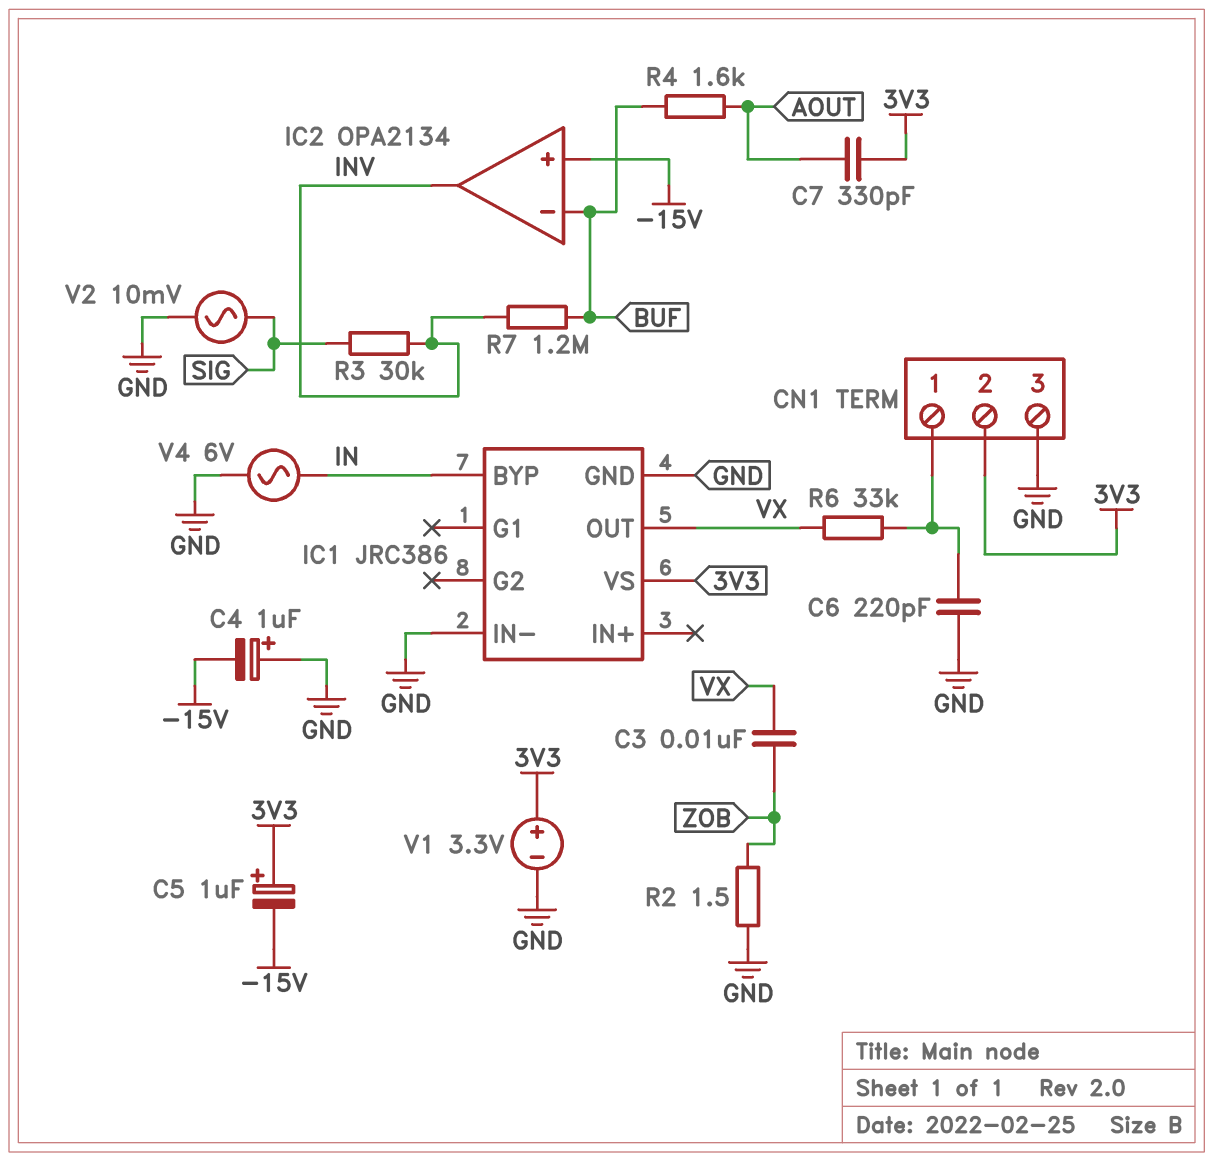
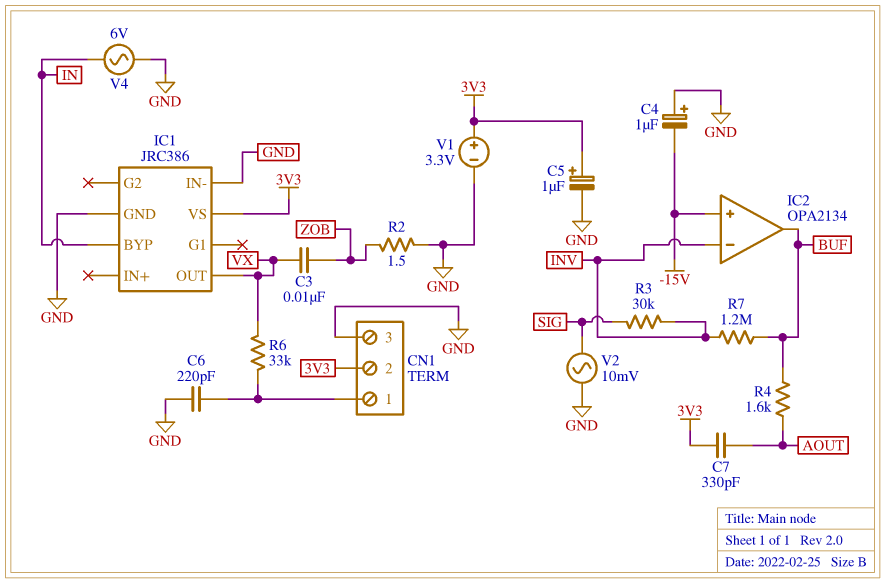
C5: 1uF (plus 3V3, minus -15V) -> 1uF (plus 3V3, minus GND)
IC2 pin in-: BUF -> INV
IC2 pin out: INV -> BUF

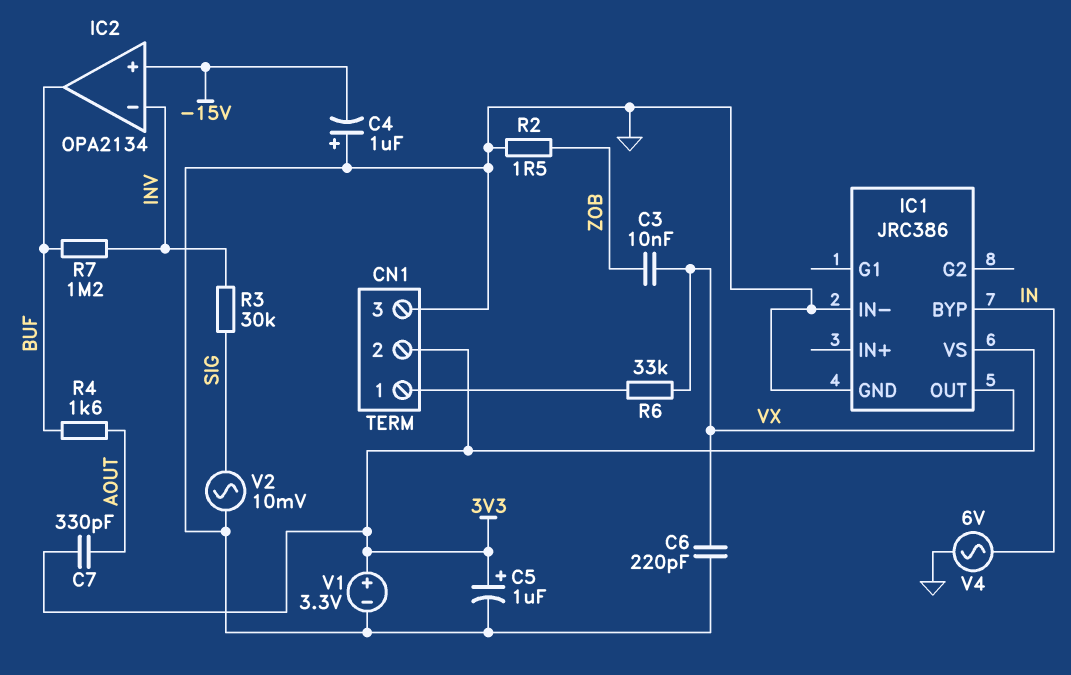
C6: 220pF (CN1/1, GND) -> 220pF (GND, VX)

